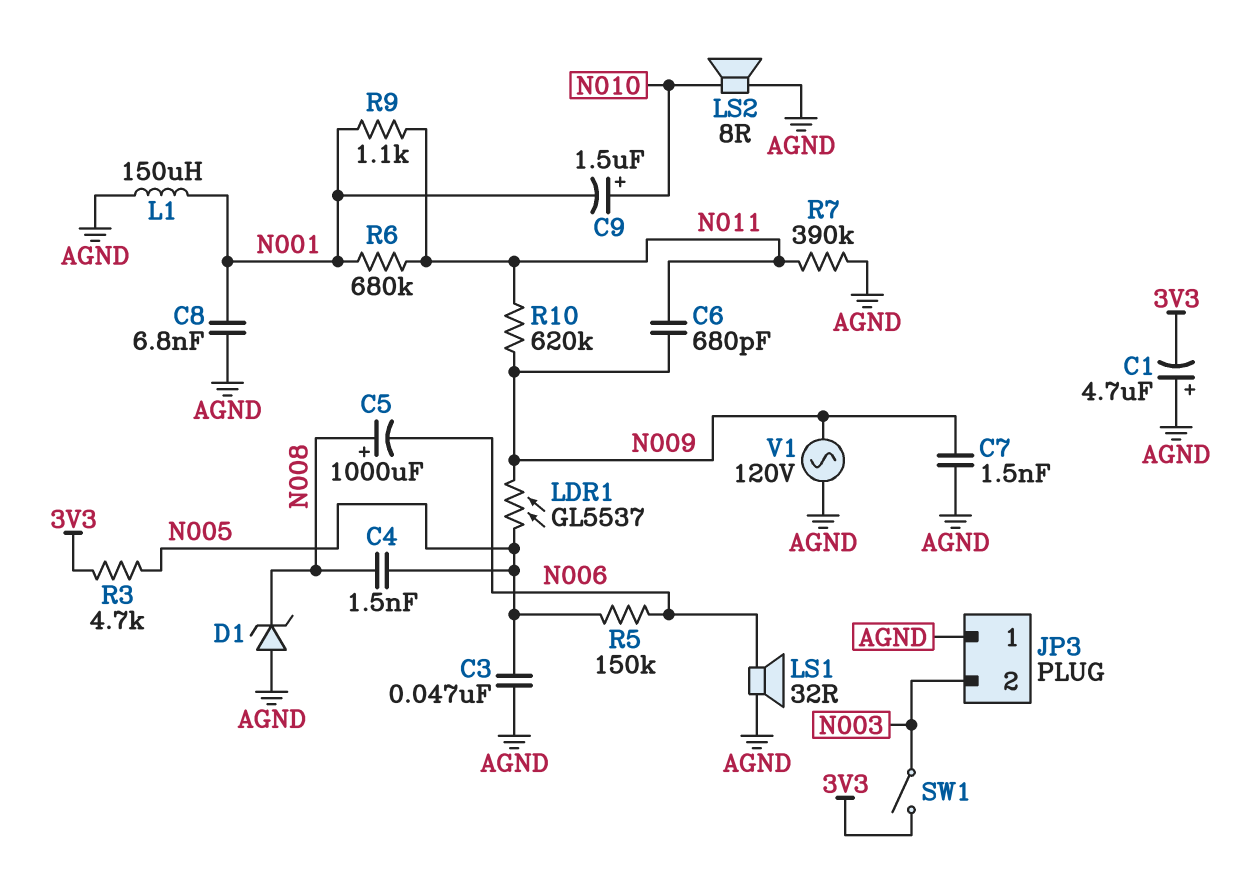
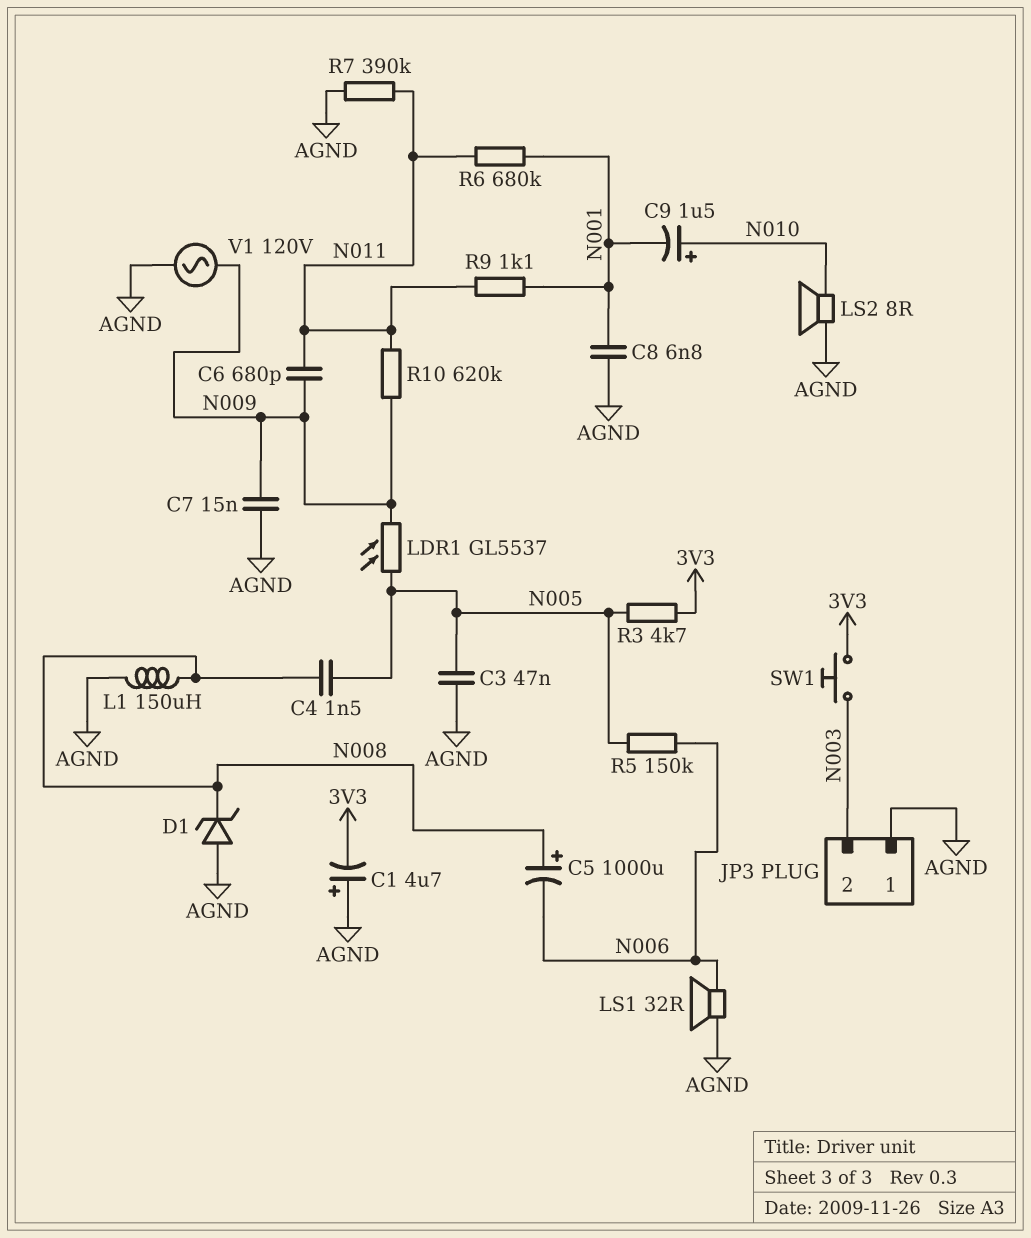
C7: 1.5nF (AGND, N009) -> 15nF (AGND, N009)
L1: 150uH (AGND, N001) -> 150uH (AGND, N008)
SW1: switch (3V3, N003) -> button (3V3, N003)

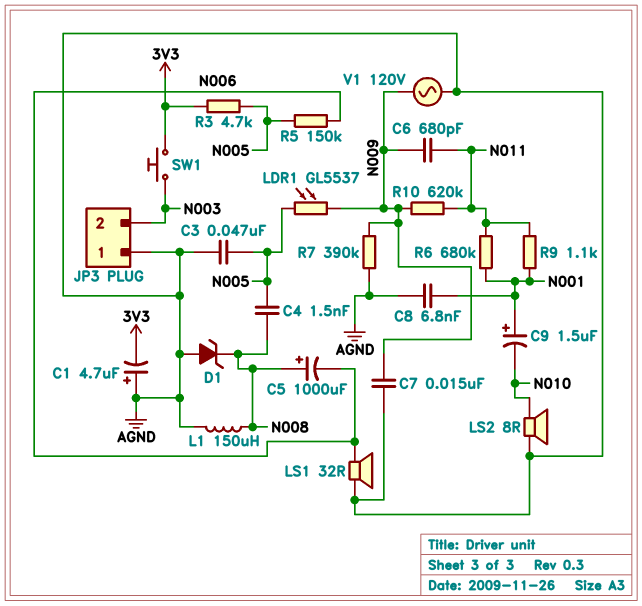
C9: 1.5uF (plus N010, minus N001) -> 1.5uF (plus N001, minus N010)
R7: 390k (AGND, N011) -> 390k (AGND, N009)

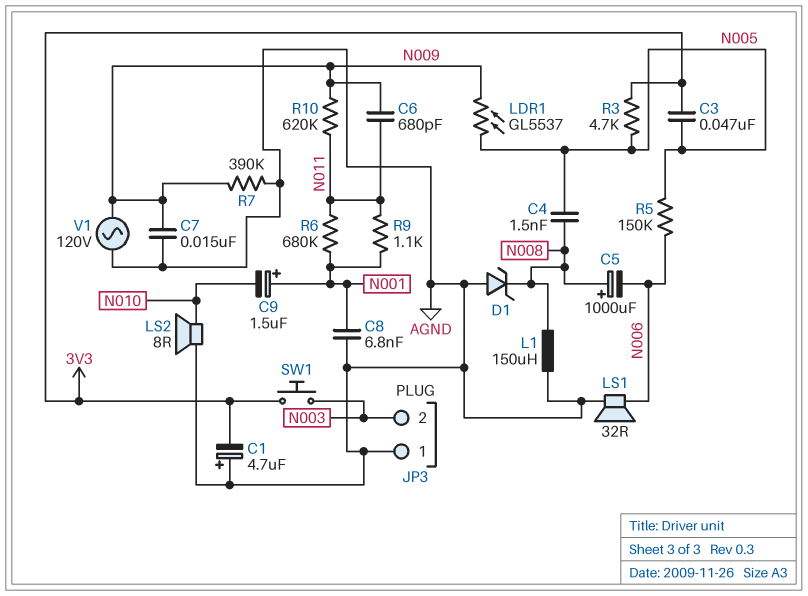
C3: 47nF (AGND, N005) -> 47nF (3V3, N005)

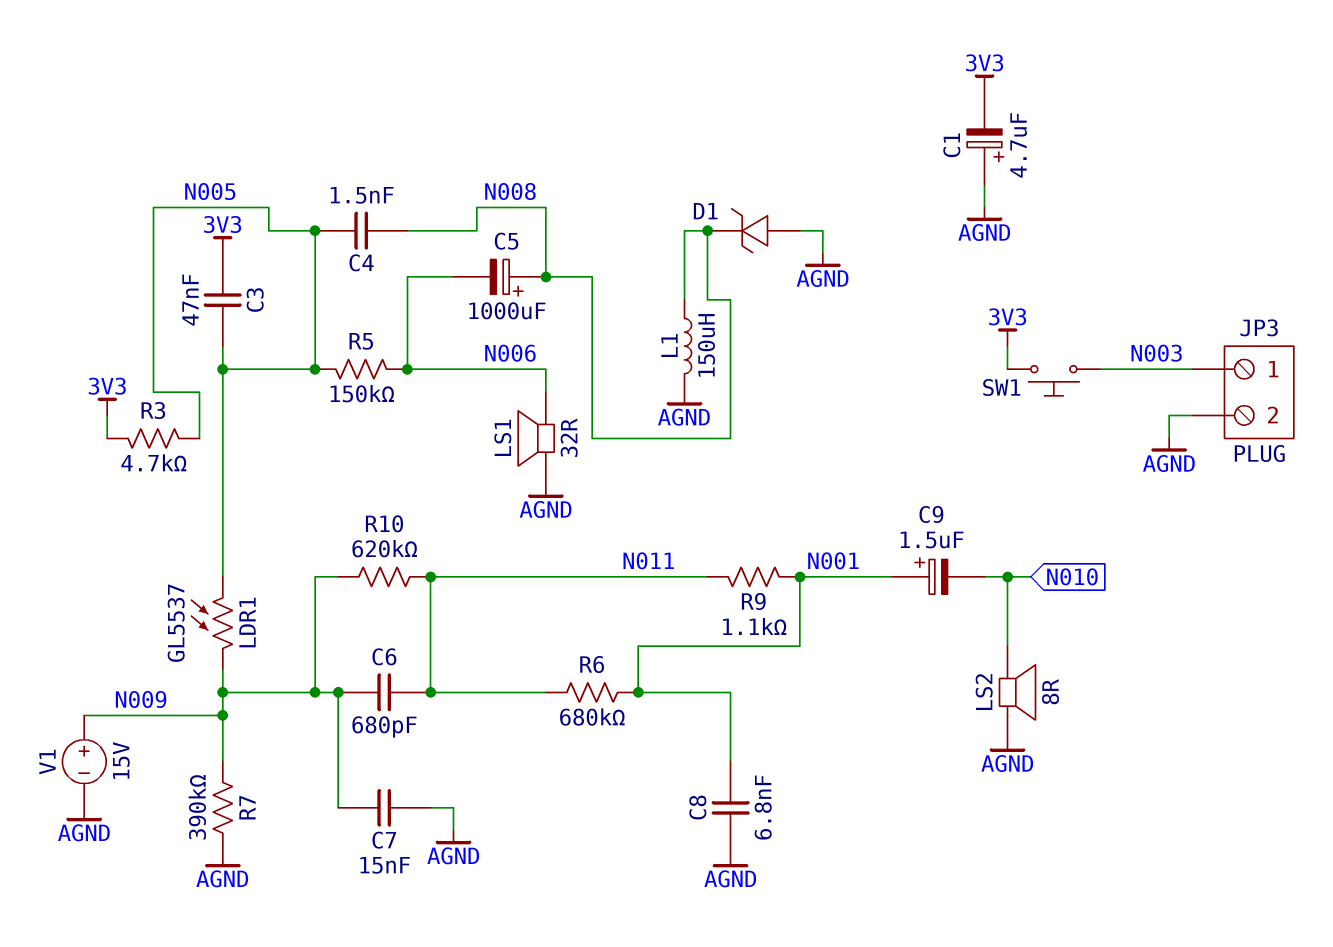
JP3 pin 1: AGND -> N003
JP3 pin 2: N003 -> AGND
V1: AC 120V (AGND, N009) -> 15V (plus N009, minus AGND)

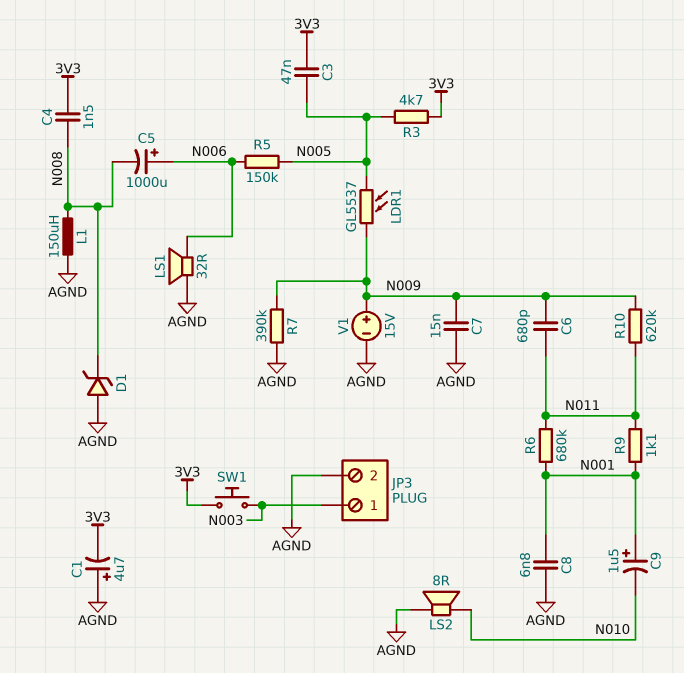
C4: 1.5nF (N005, N008) -> 1.5nF (3V3, N008)
C5: 1000uF (plus N008, minus N006) -> 1000uF (plus N006, minus N008)

